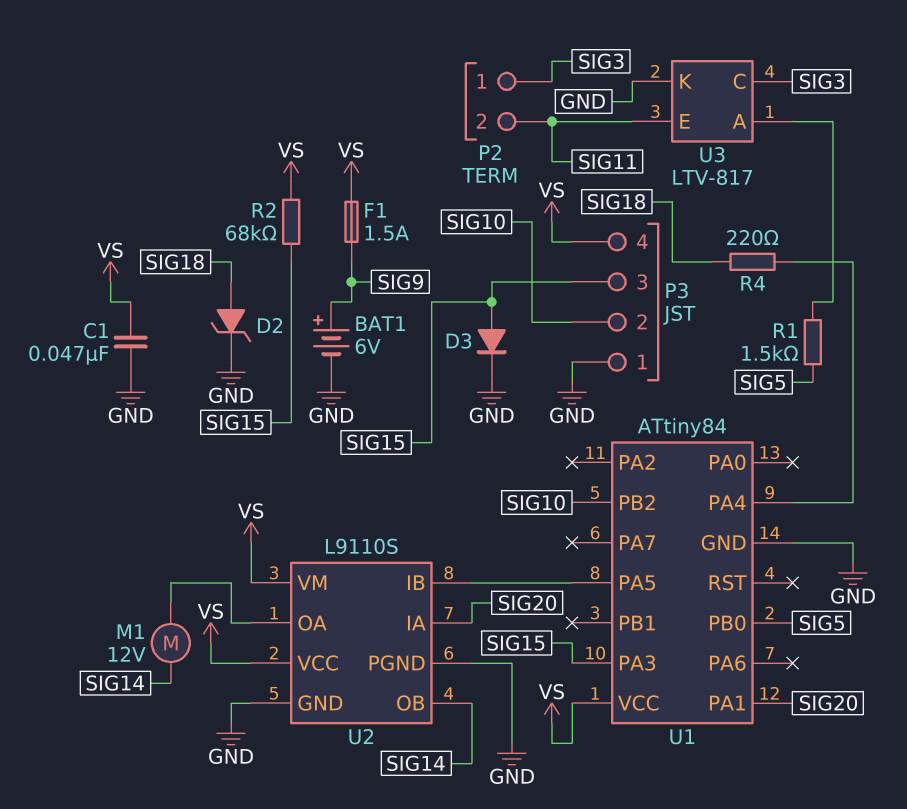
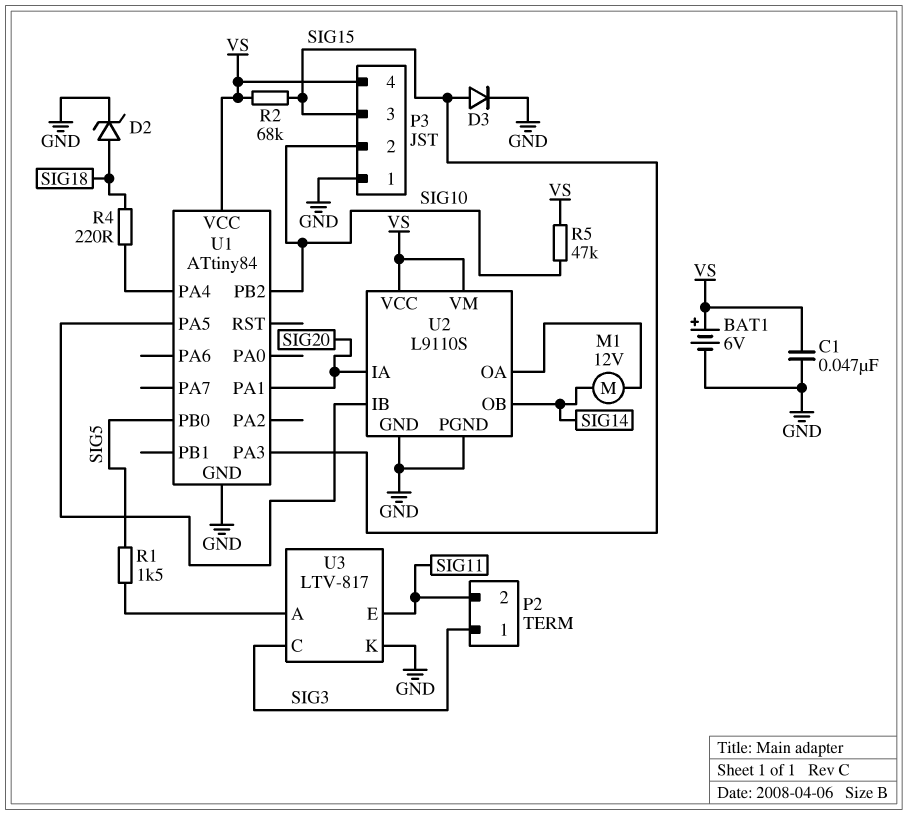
BAT1: 6V (plus SIG9, minus GND) -> 6V (plus VS, minus GND)
F1: 1.5A (SIG9, VS) -> none
R5: none -> 47k (SIG10, VS)

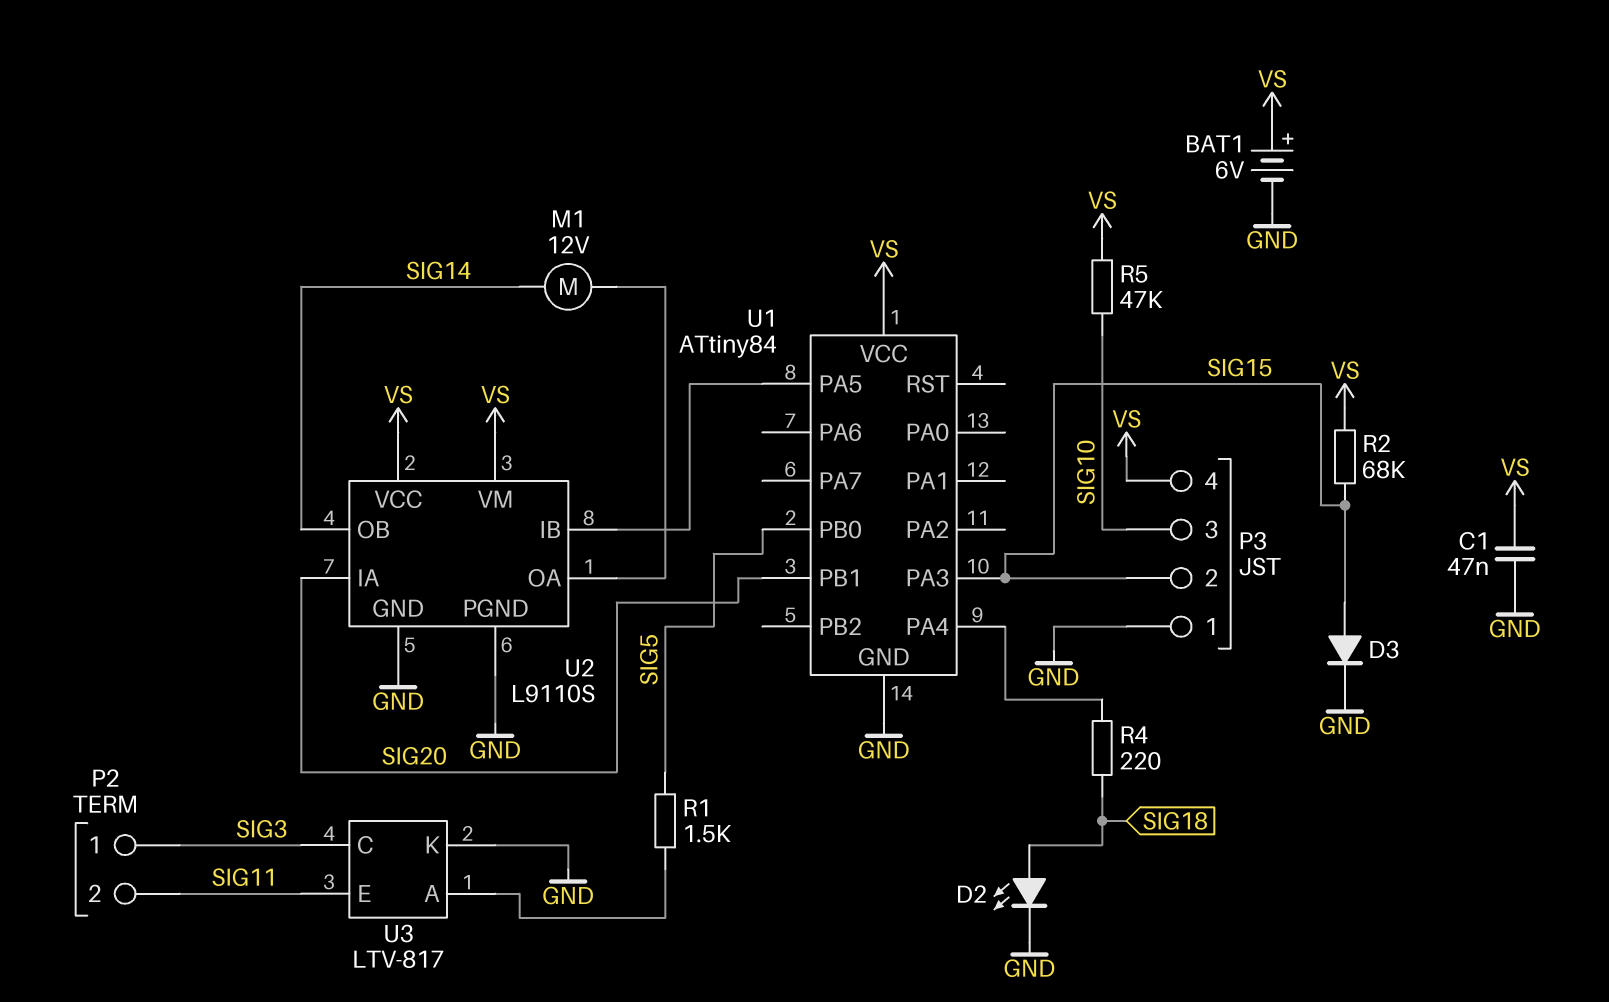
D2: zener (A SIG18, K GND) -> LED (A SIG18, K GND)
P3 pin 2: SIG10 -> SIG15
P3 pin 3: SIG15 -> SIG10
U1 pin PA1: SIG20 -> none
U1 pin PB1: none -> SIG20
U1 pin PB2: SIG10 -> none

